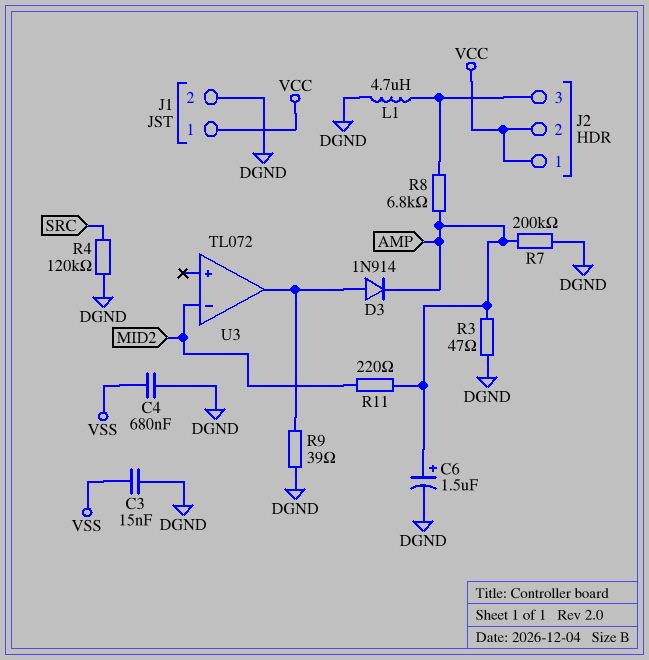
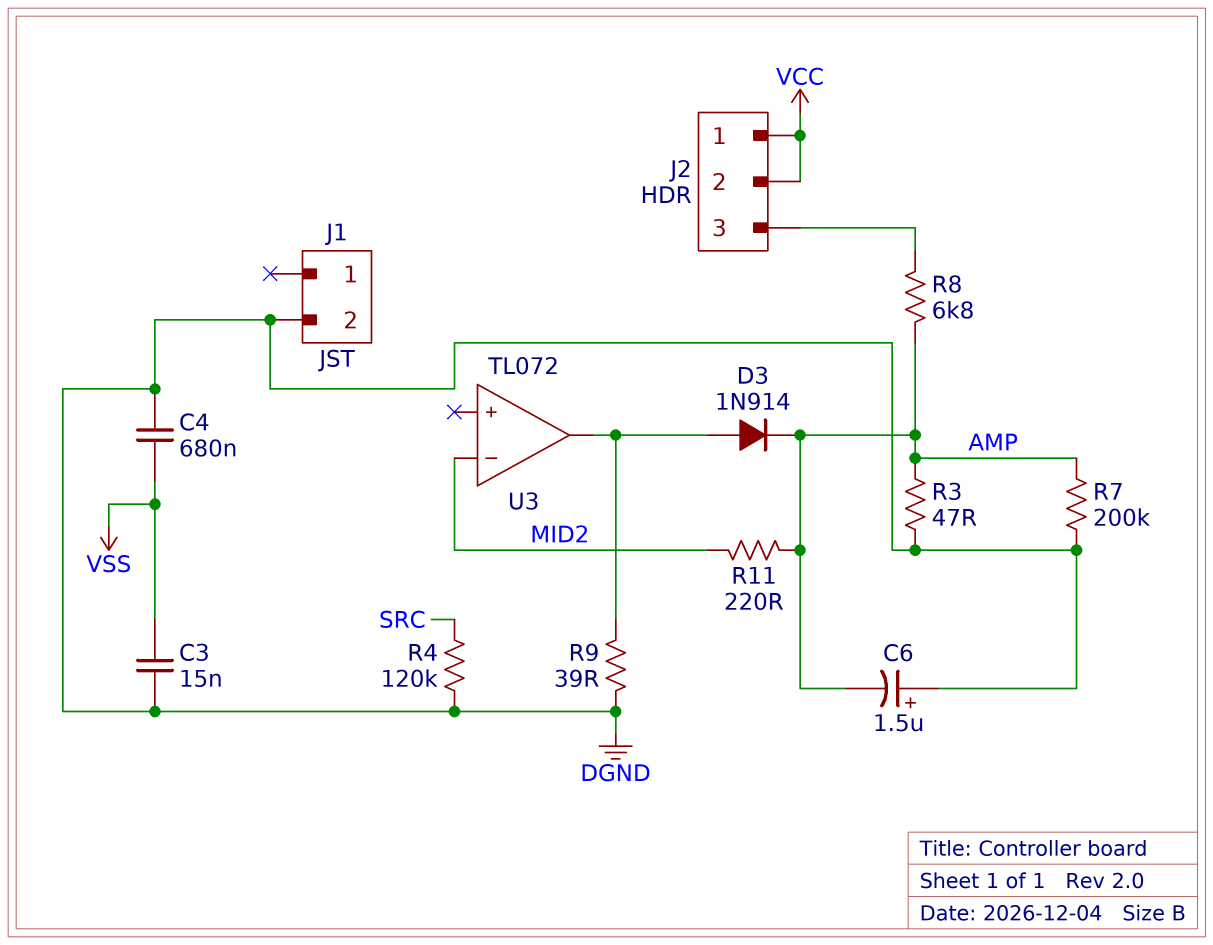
C6: 1.5uF (plus AMP, minus DGND) -> 1.5uF (plus DGND, minus AMP)
J1 pin 1: VCC -> none
L1: 4.7uH (DGND, J2/3) -> none

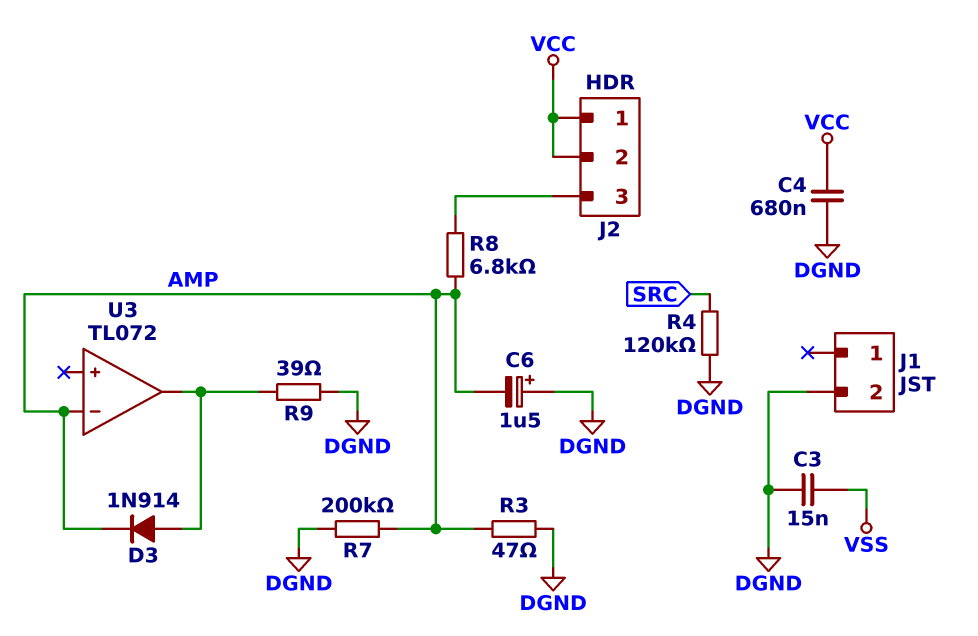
C4: 680nF (DGND, VSS) -> 680nF (DGND, VCC)
R11: 220 (AMP, MID2) -> none
U3 pin in-: MID2 -> AMP

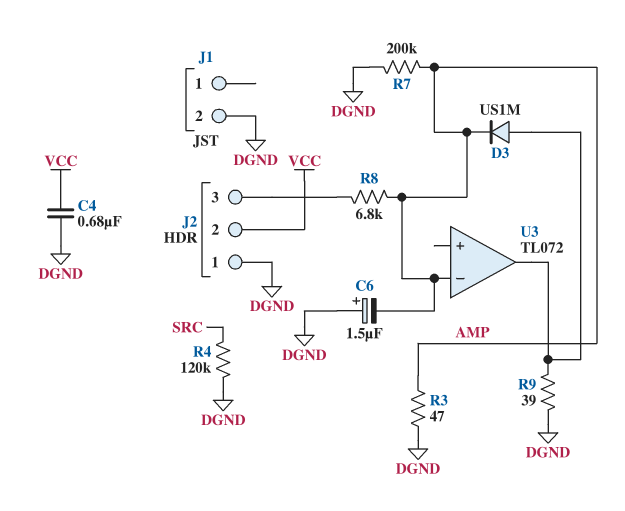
C3: 15nF (DGND, VSS) -> none
D3: diode 1N914 (A U3/out, K AMP) -> diode US1M (A U3/out, K AMP)
J2 pin 1: VCC -> DGND

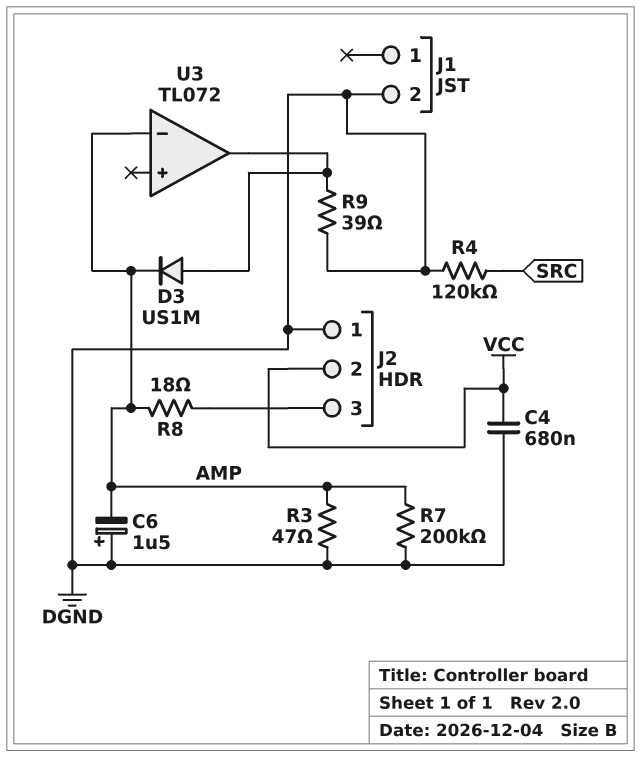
R8: 6.8k (AMP, J2/3) -> 18 (AMP, J2/3)

